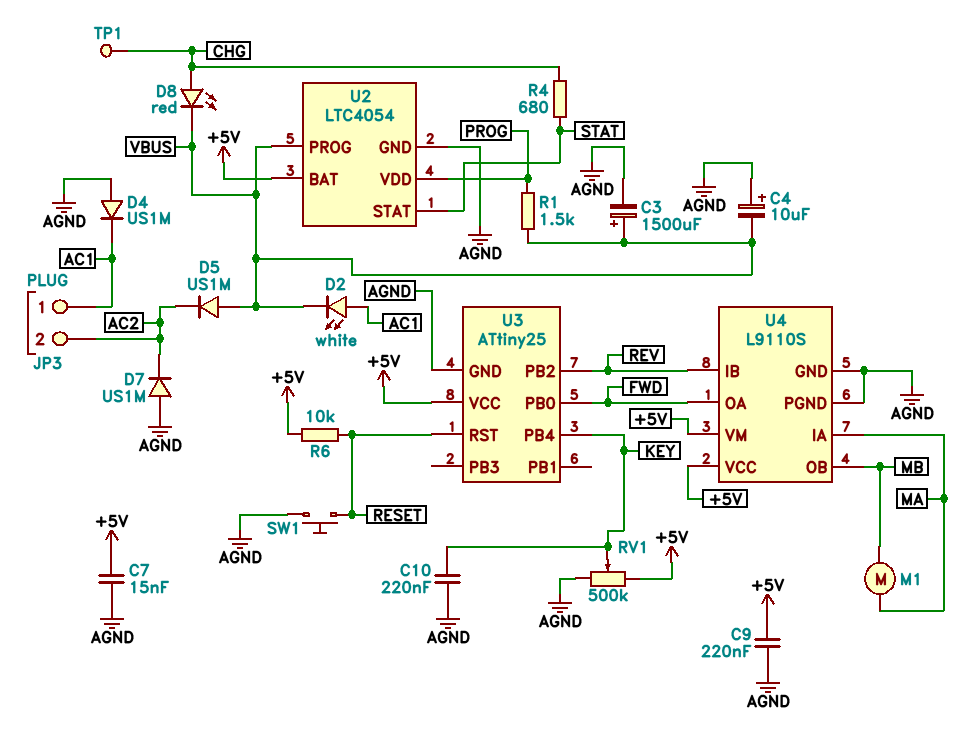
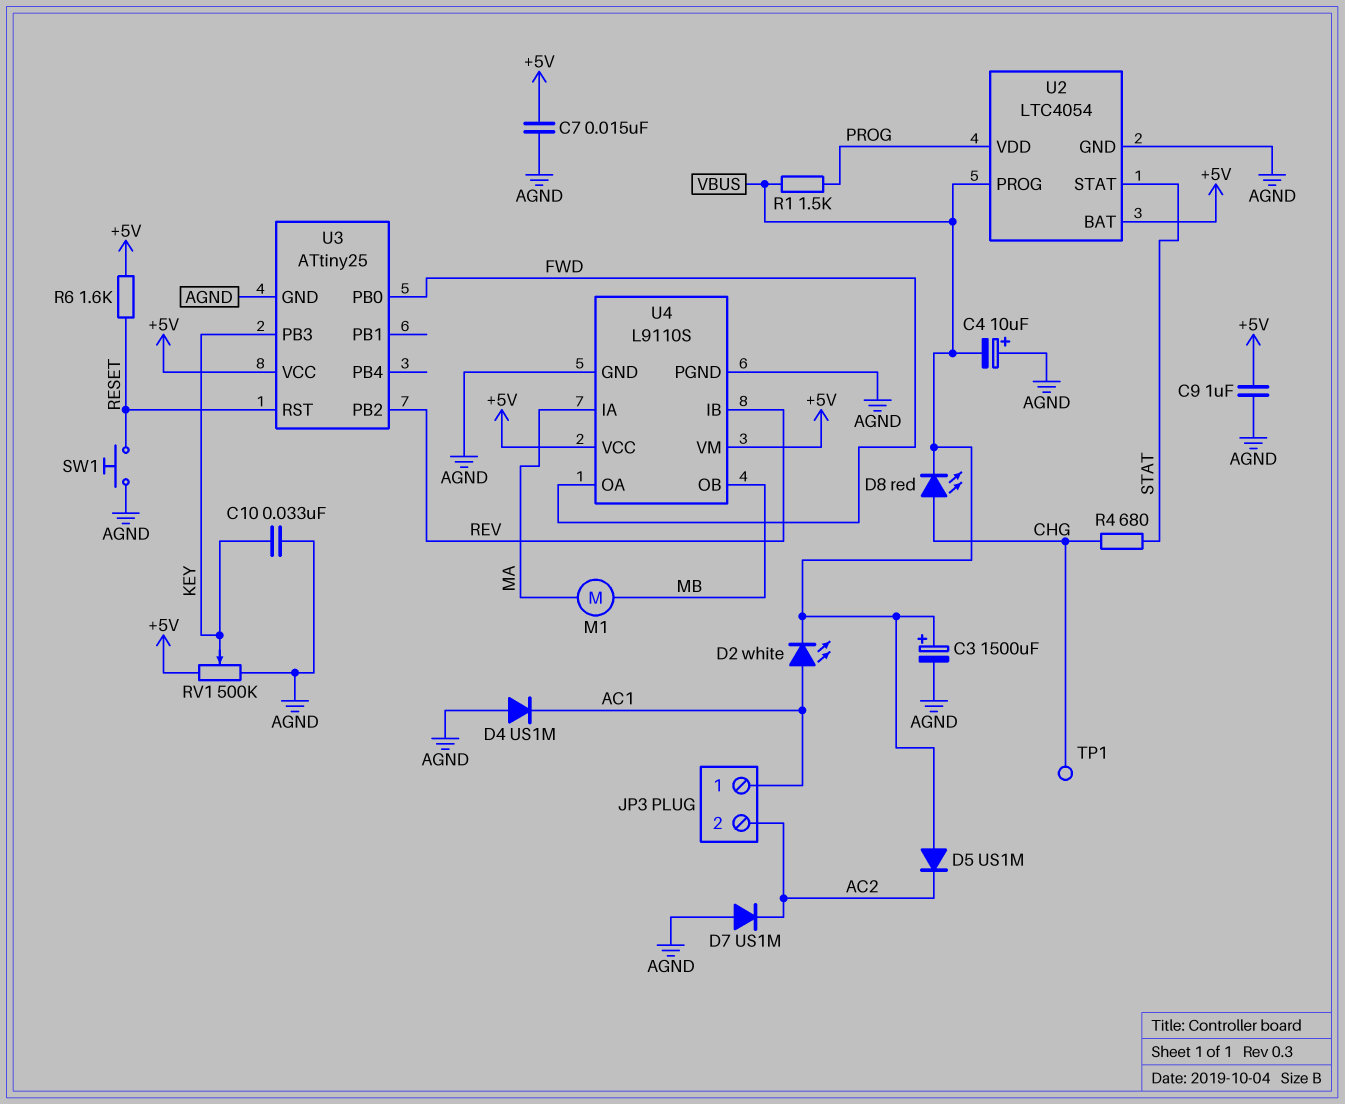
C9: 220nF (+5V, AGND) -> 1uF (+5V, AGND)
C10: 220nF (AGND, KEY) -> 33nF (AGND, KEY)
R6: 10k (+5V, RESET) -> 1.6k (+5V, RESET)
U3 pin PB3: none -> KEY
U3 pin PB4: KEY -> none

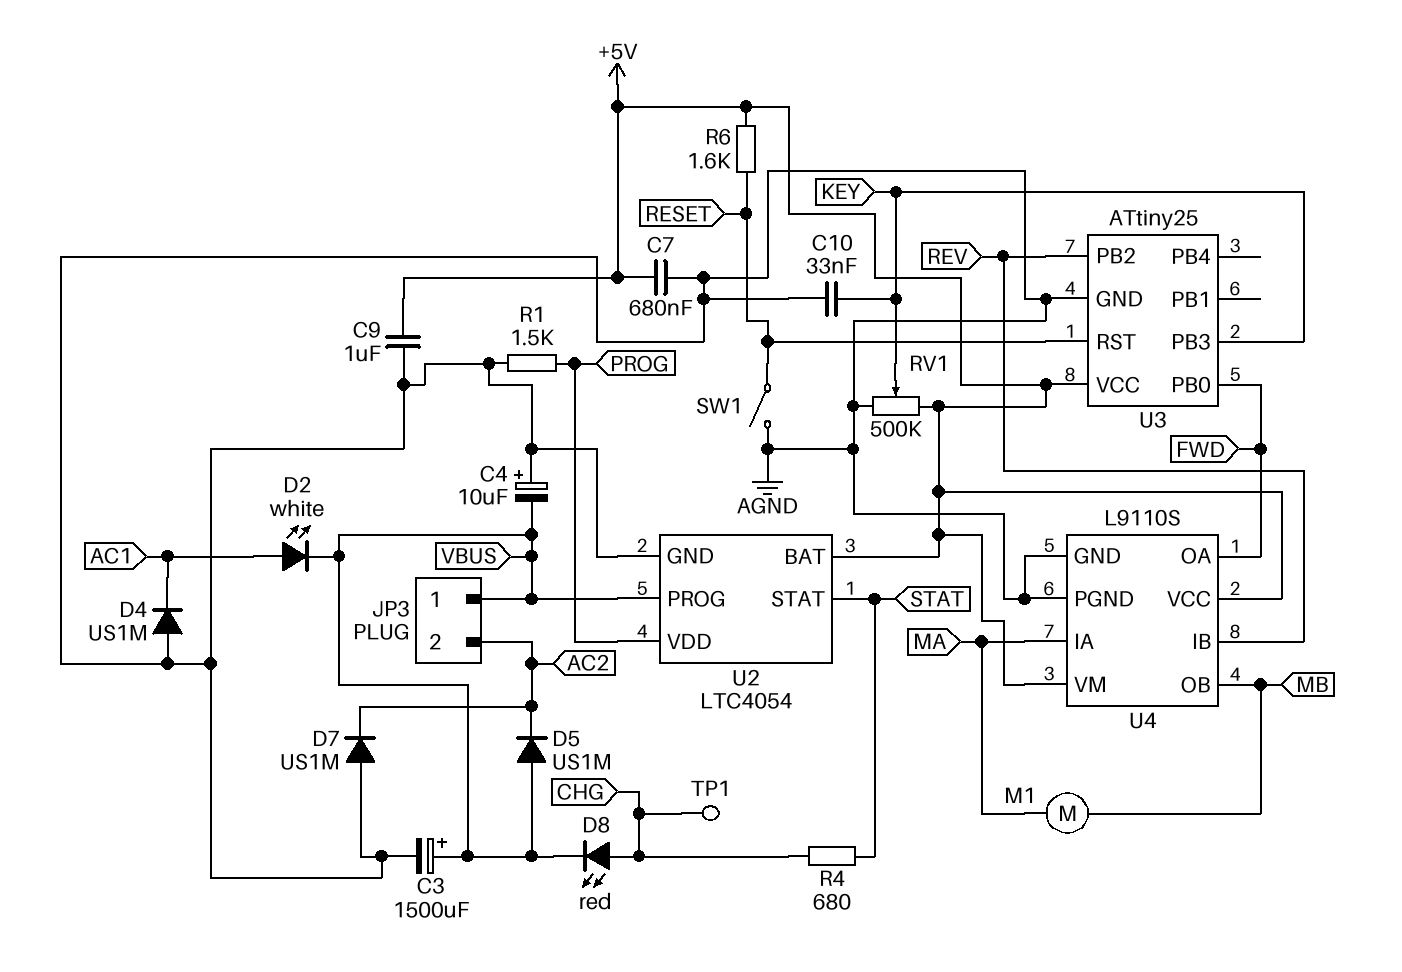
C7: 15nF (+5V, AGND) -> 680nF (+5V, AGND)
JP3 pin 1: AC1 -> VBUS
R1: 1.5k (PROG, VBUS) -> 1.5k (AGND, PROG)
SW1: button (AGND, RESET) -> switch (AGND, RESET)

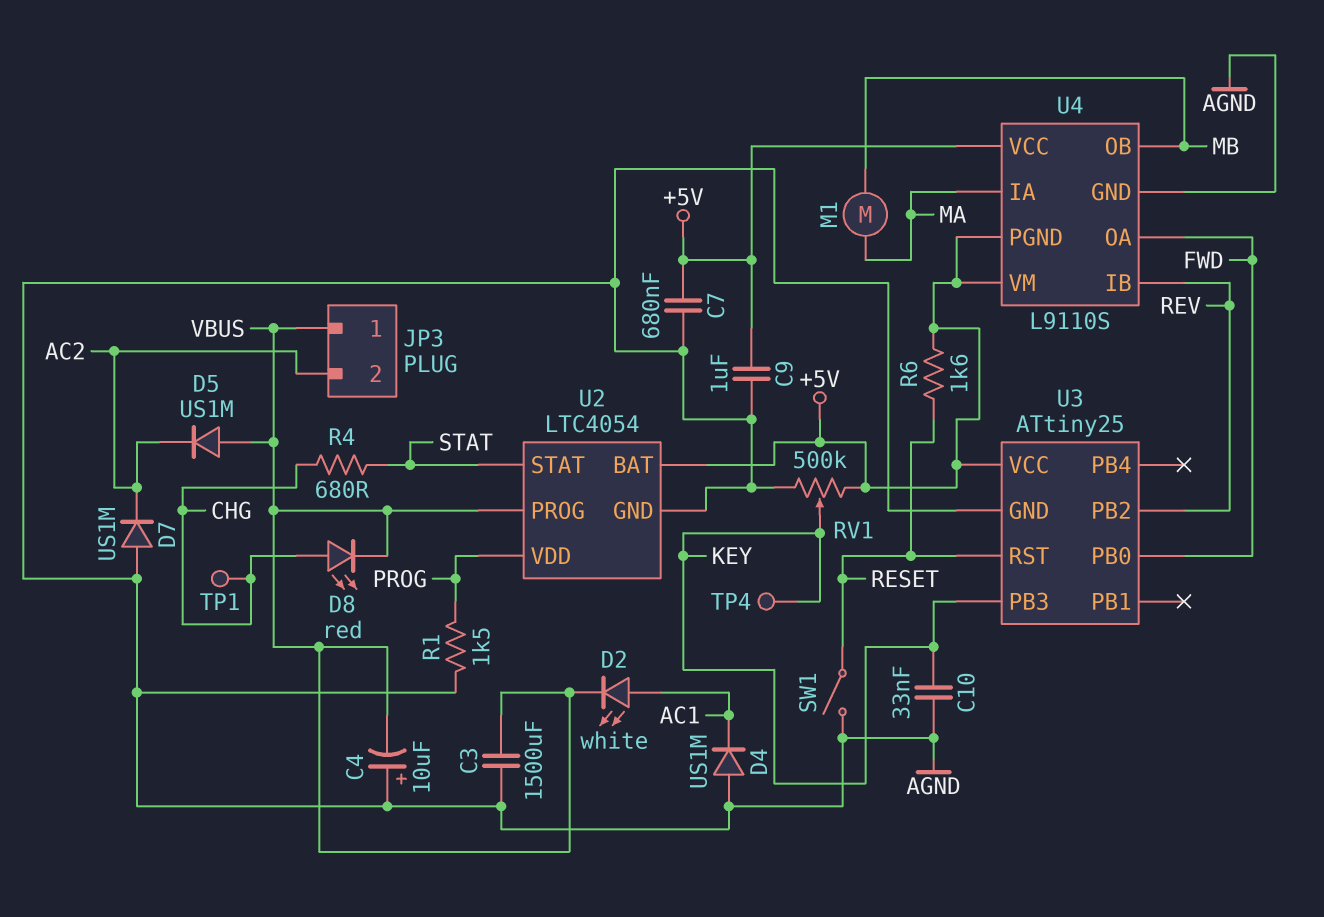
C3: 1500uF (plus VBUS, minus AGND) -> 1500uF (AGND, VBUS)
TP4: none -> test point (KEY)
U4 pin PGND: AGND -> +5V

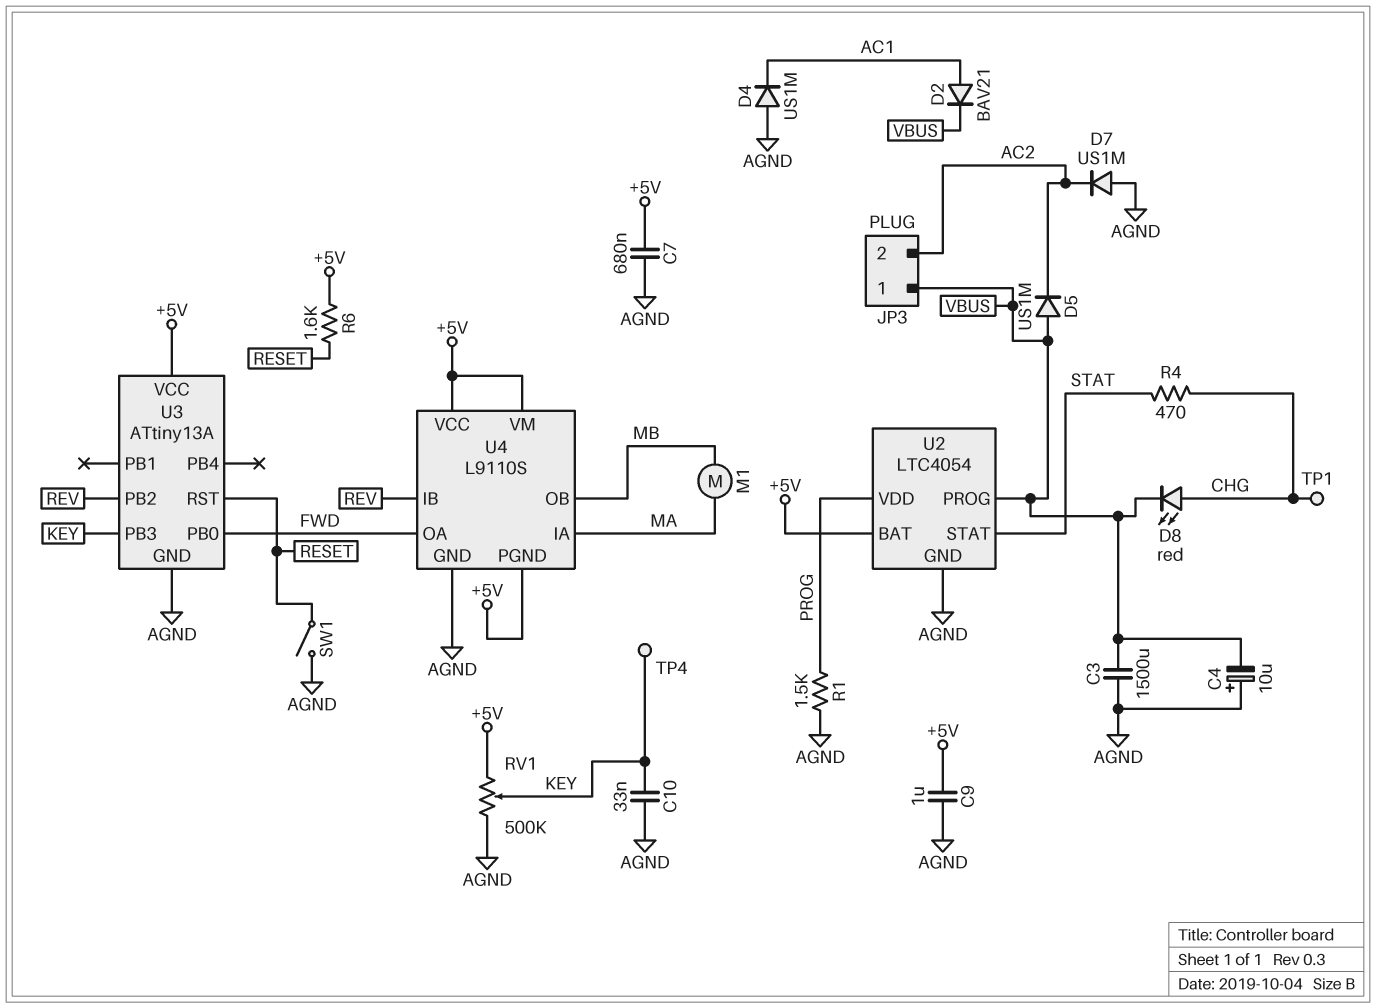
D2: LED white (A AC1, K VBUS) -> diode BAV21 (A AC1, K VBUS)
R4: 680 (CHG, STAT) -> 470 (CHG, STAT)
U3: ATtiny25 -> ATtiny13A

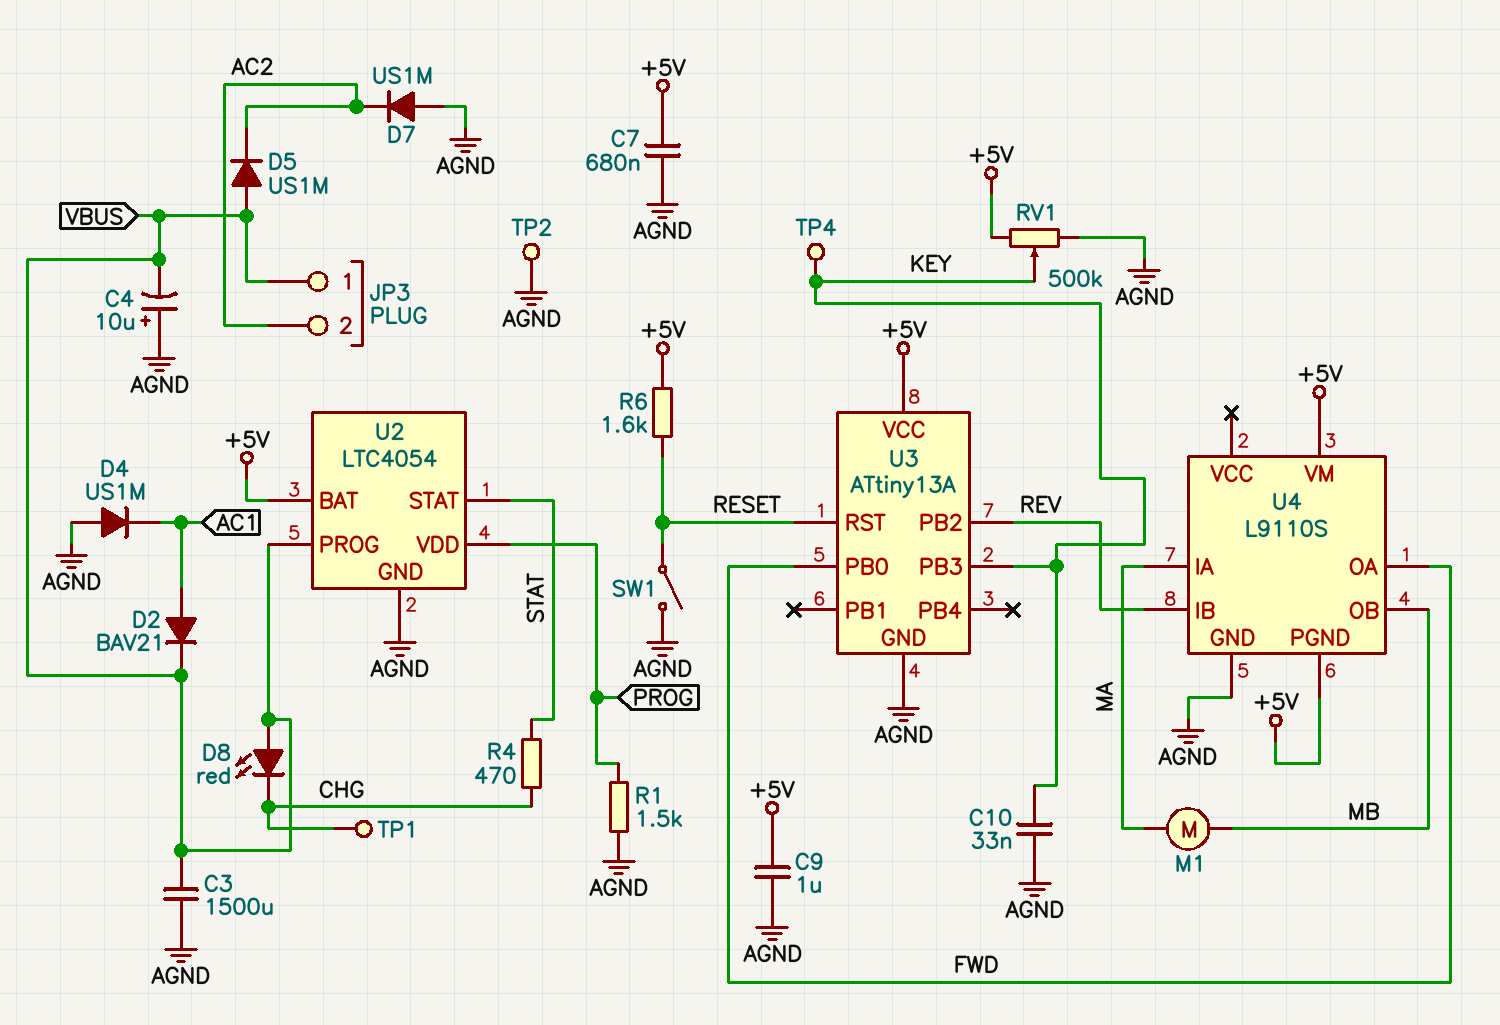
D8: LED red (A CHG, K VBUS) -> LED red (A VBUS, K CHG)
TP2: none -> test point (AGND)
U4 pin VCC: +5V -> none

